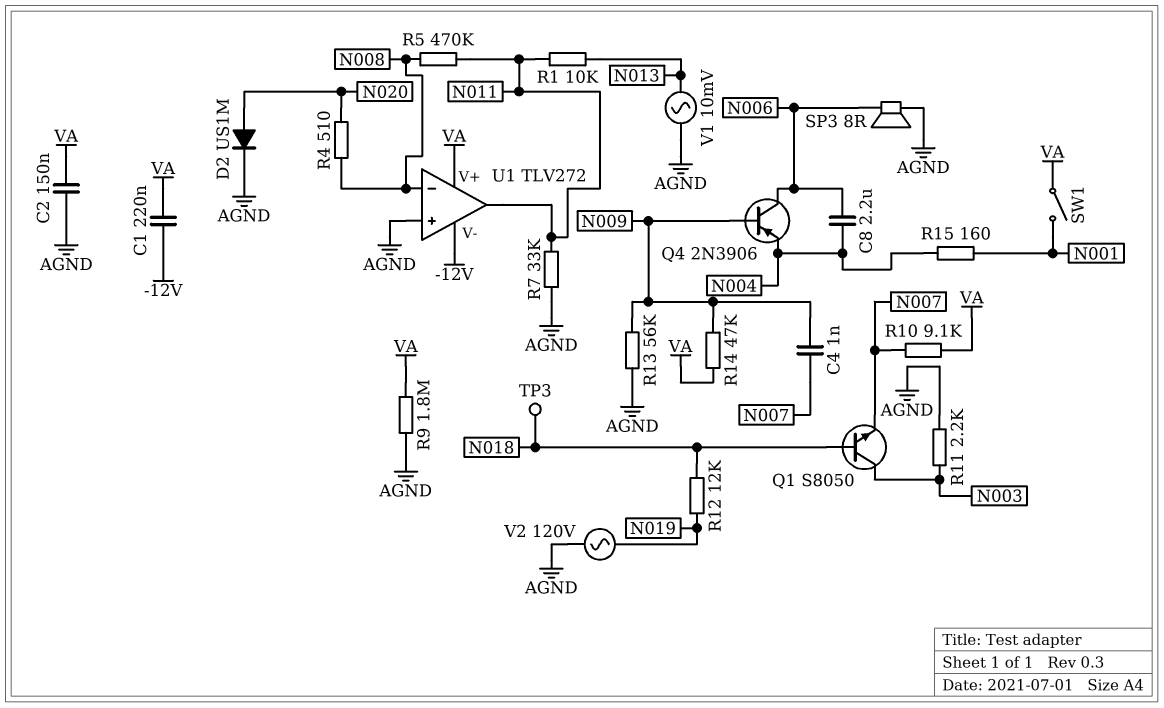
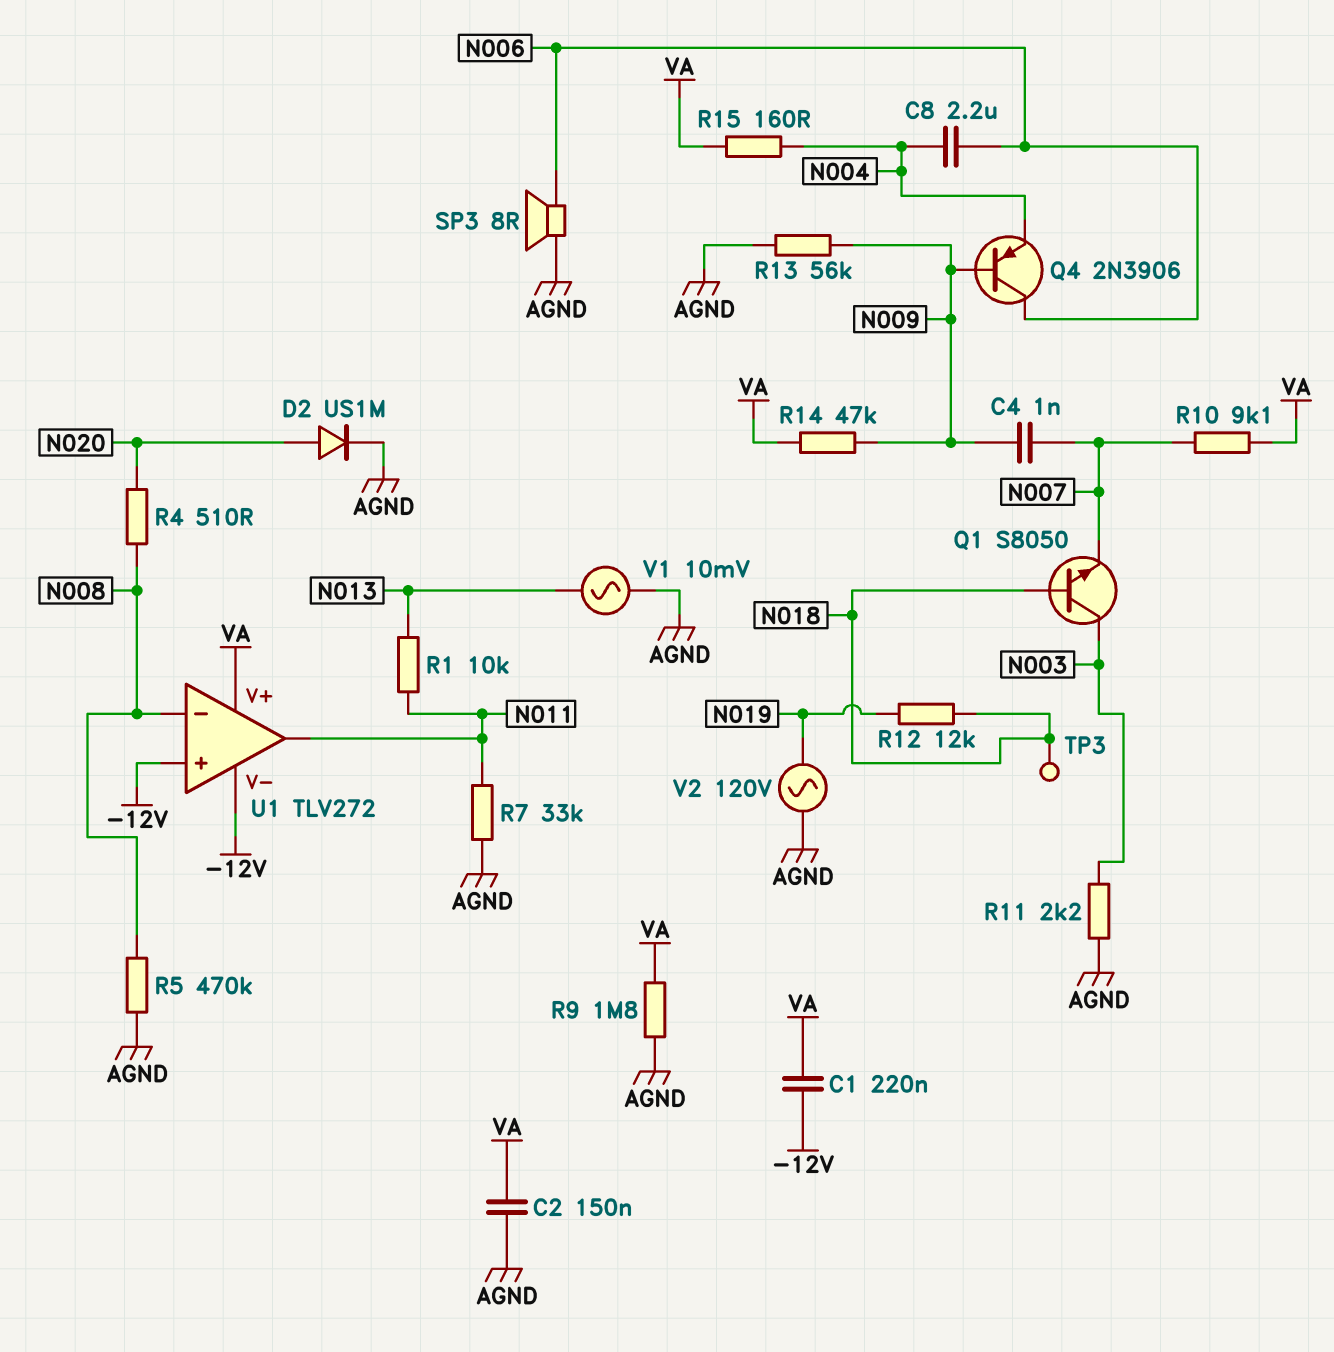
R5: 470k (N008, N011) -> 470k (AGND, N008)
R15: 160 (N001, N004) -> 160 (N004, VA)
SW1: switch (N001, VA) -> none
U1 pin in+: AGND -> -12V

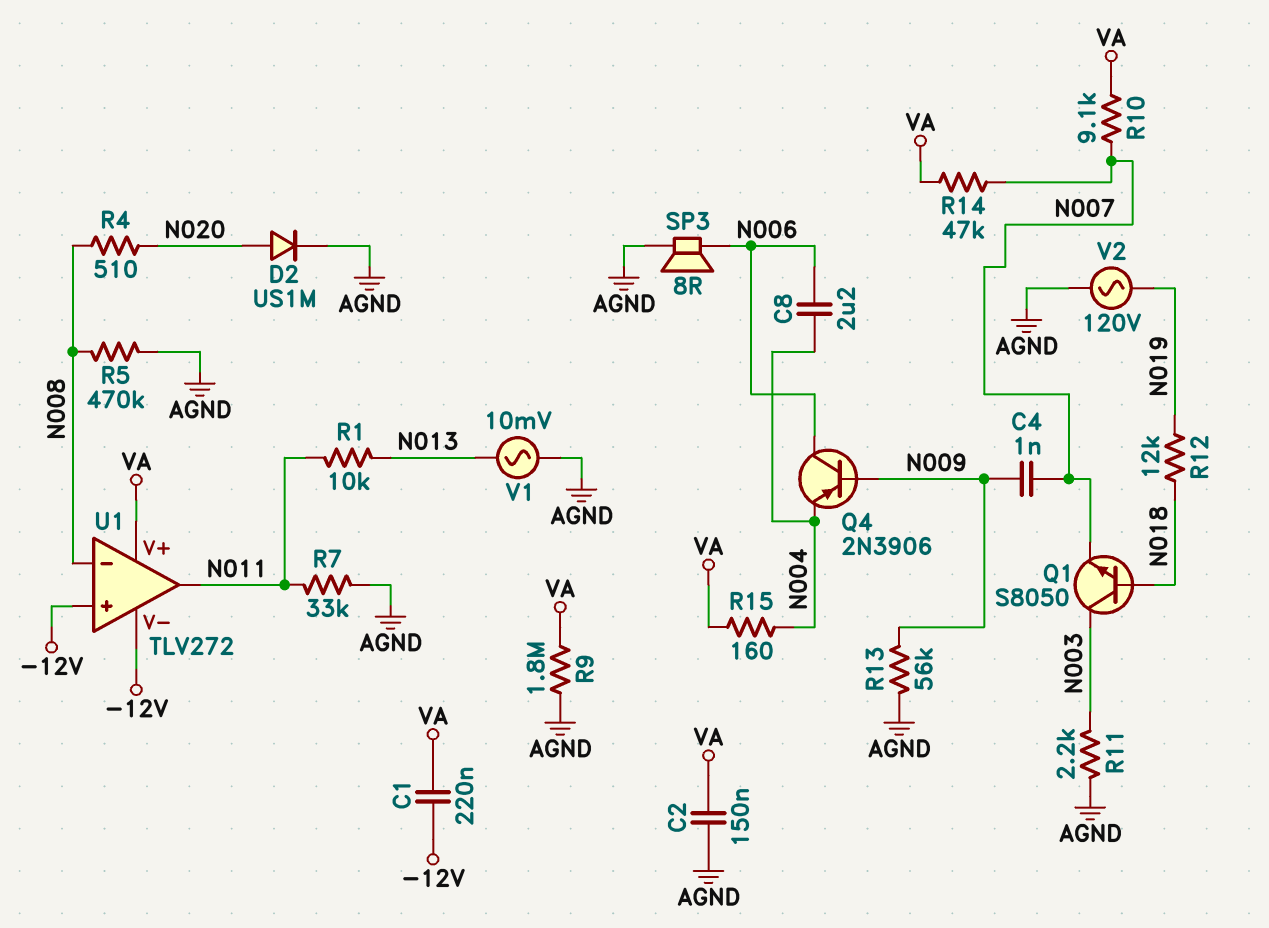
R14: 47k (N009, VA) -> 47k (N007, VA)
TP3: test point (N018) -> none

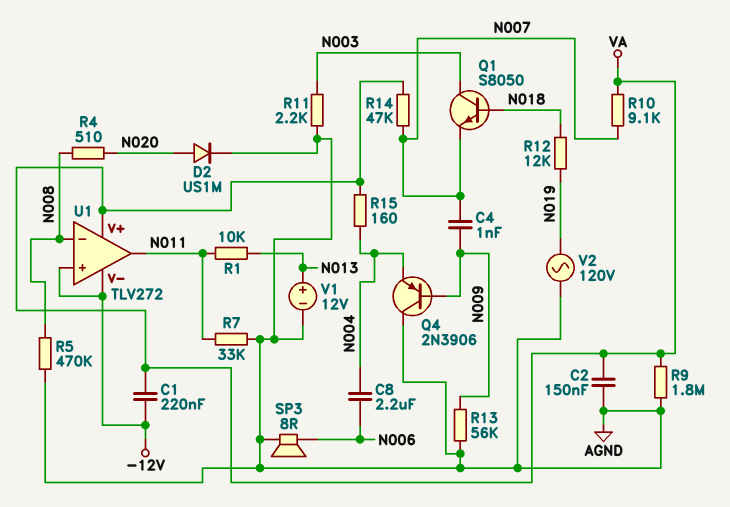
Q4: PNP 2N3906 (B N009, C N006, E N004) -> PNP 2N3906 (B N009, C AGND, E N004)
V1: AC 10mV (AGND, N013) -> 12V (plus N013, minus AGND)

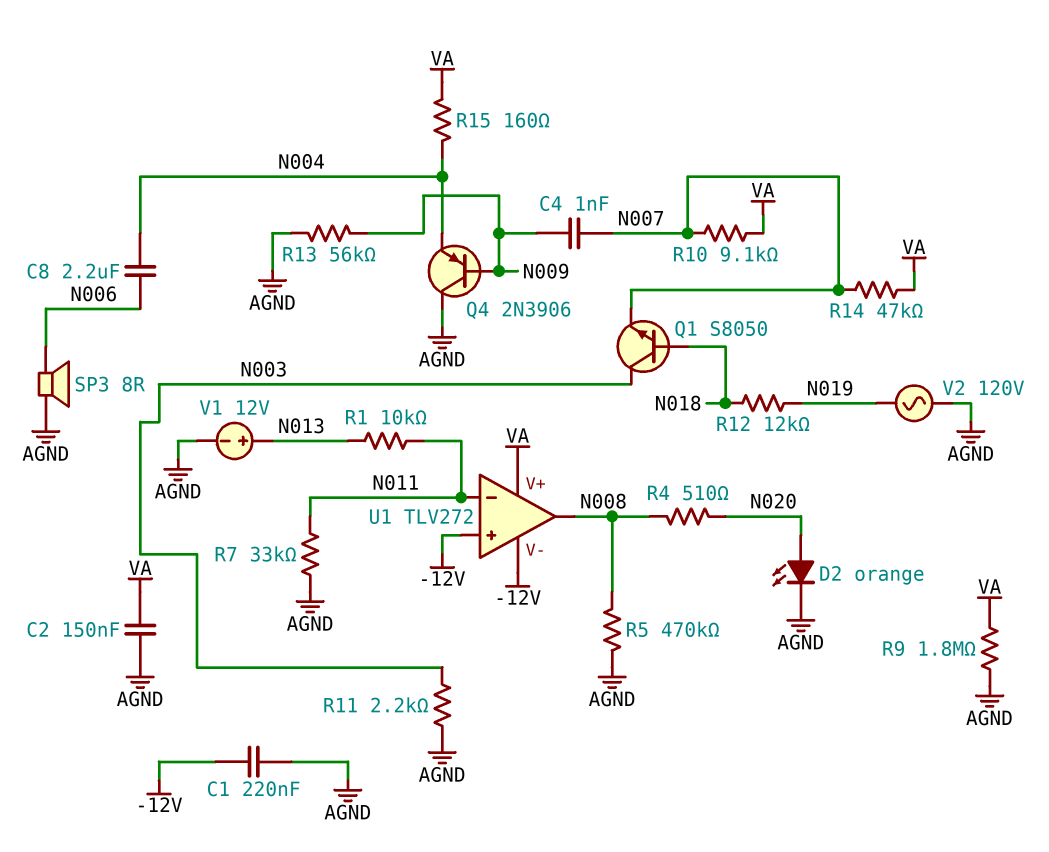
C1: 220nF (-12V, VA) -> 220nF (-12V, AGND)
D2: diode US1M (A N020, K AGND) -> LED orange (A N020, K AGND)
U1 pin in-: N008 -> N011
U1 pin out: N011 -> N008

